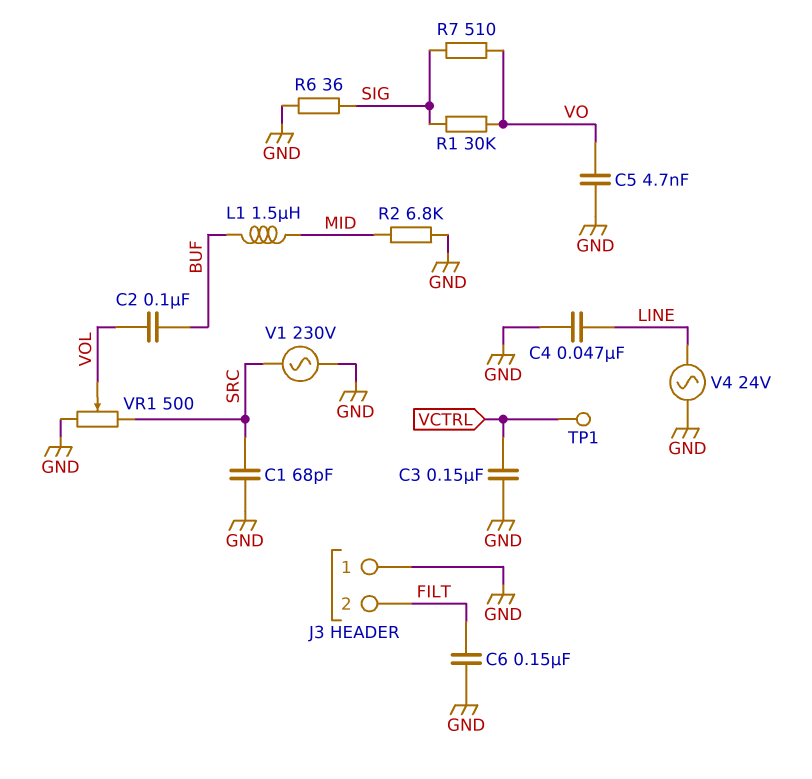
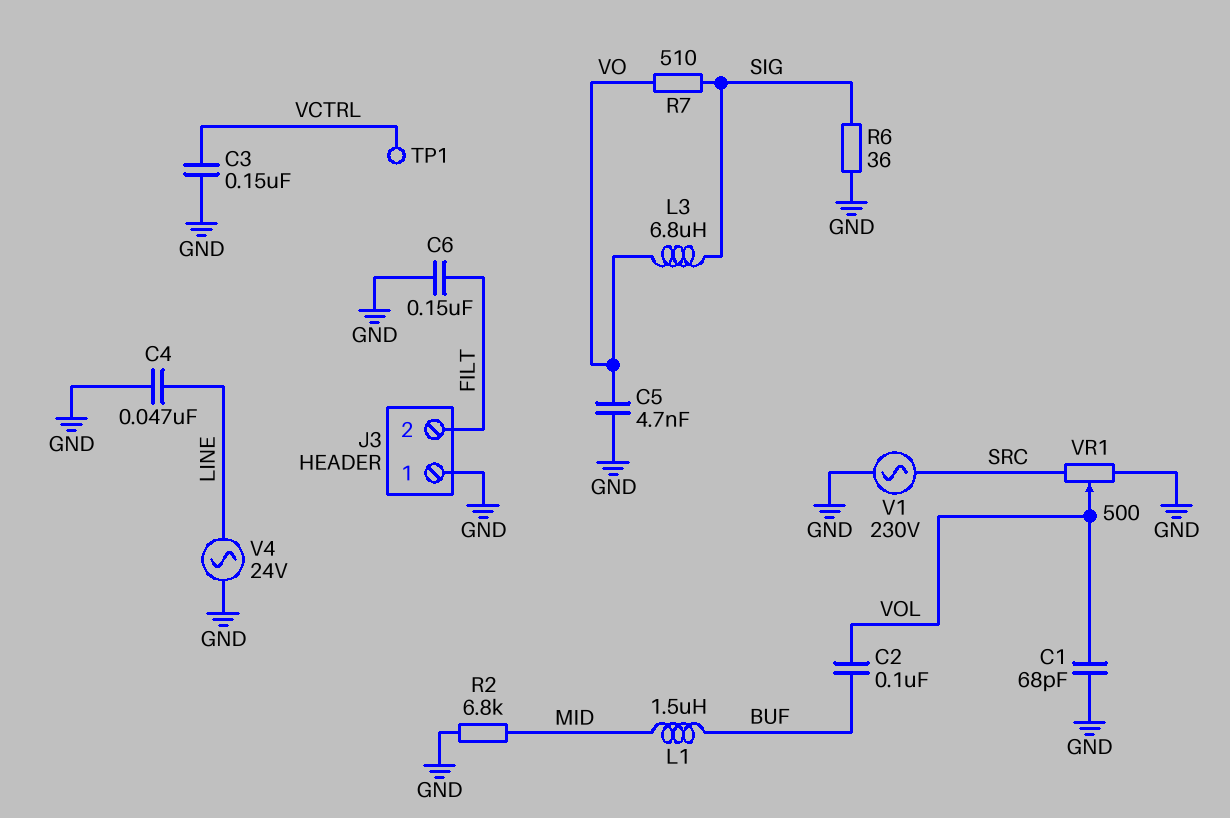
C1: 68pF (GND, SRC) -> 68pF (GND, VOL)
L3: none -> 6.8uH (SIG, VO)
R1: 30k (SIG, VO) -> none

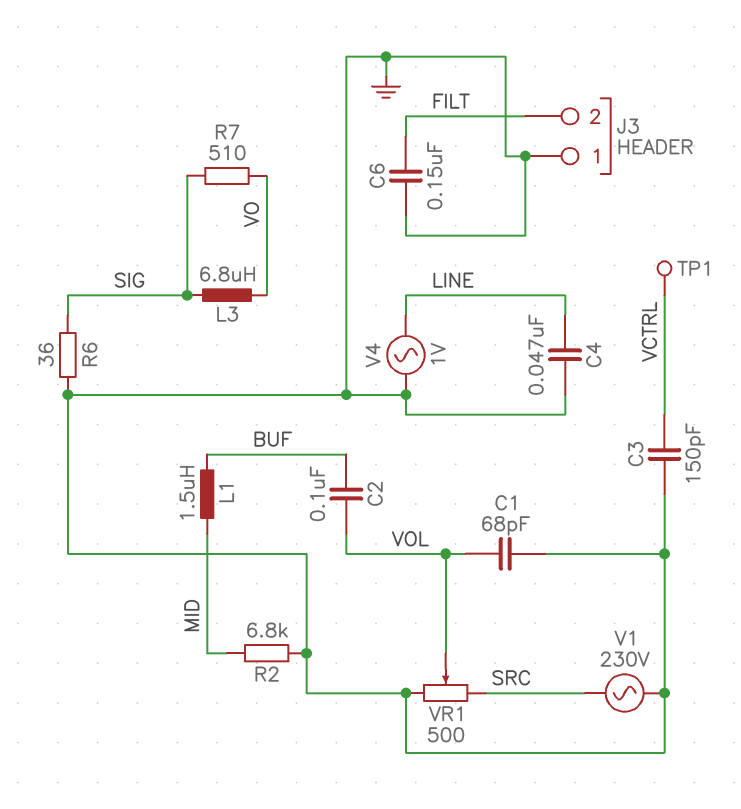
C3: 150nF (GND, VCTRL) -> 150pF (GND, VCTRL)
C5: 4.7nF (GND, VO) -> none
V4: AC 24V (GND, LINE) -> AC 1V (GND, LINE)

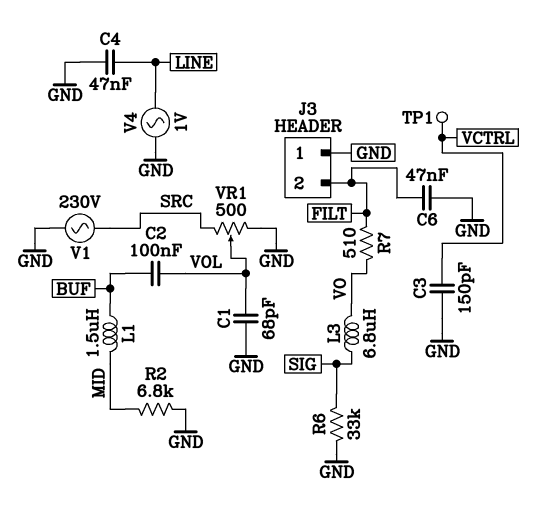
C6: 150nF (FILT, GND) -> 47nF (FILT, GND)
R6: 36 (GND, SIG) -> 33k (GND, SIG)
R7: 510 (SIG, VO) -> 510 (FILT, VO)

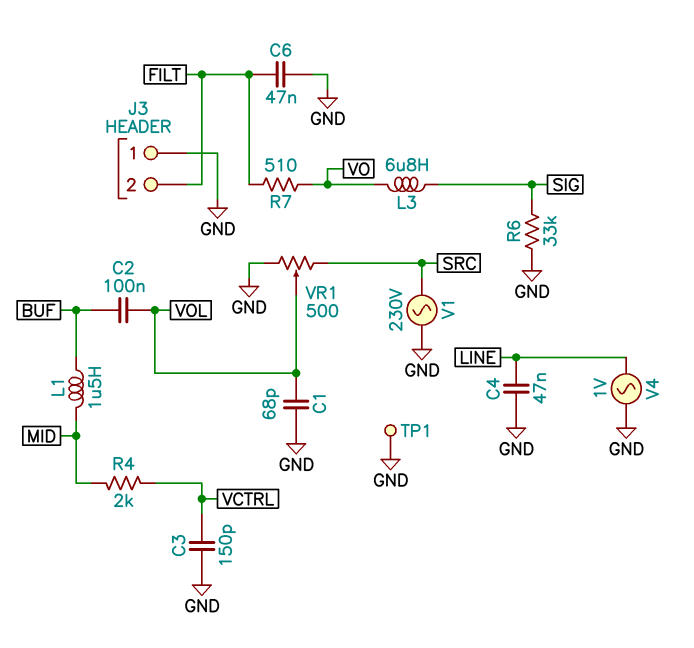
R2: 6.8k (GND, MID) -> none
R4: none -> 2k (MID, VCTRL)
TP1: test point (VCTRL) -> test point (GND)

